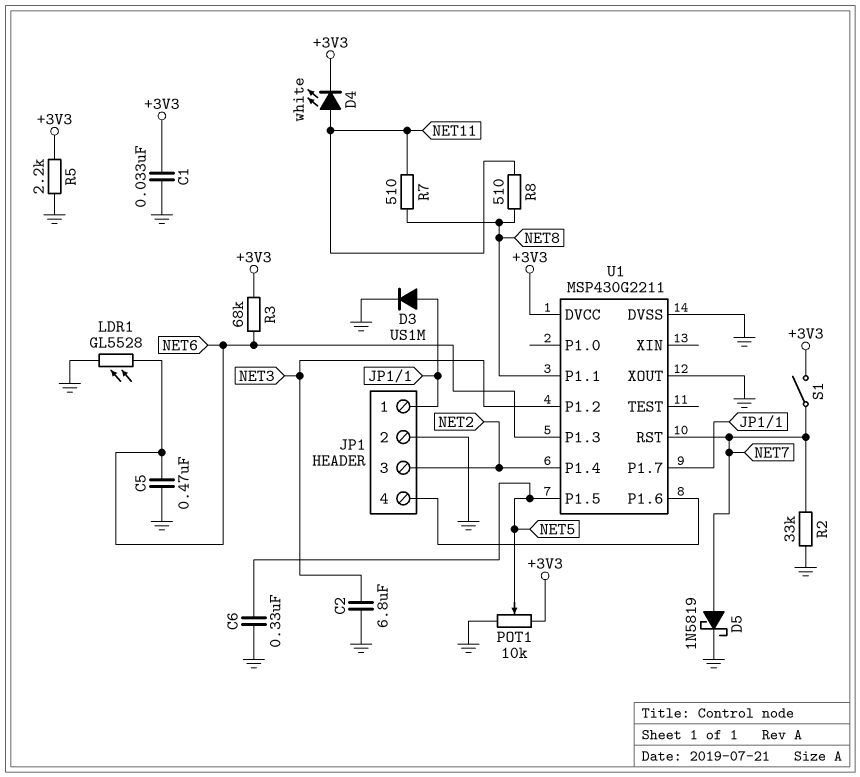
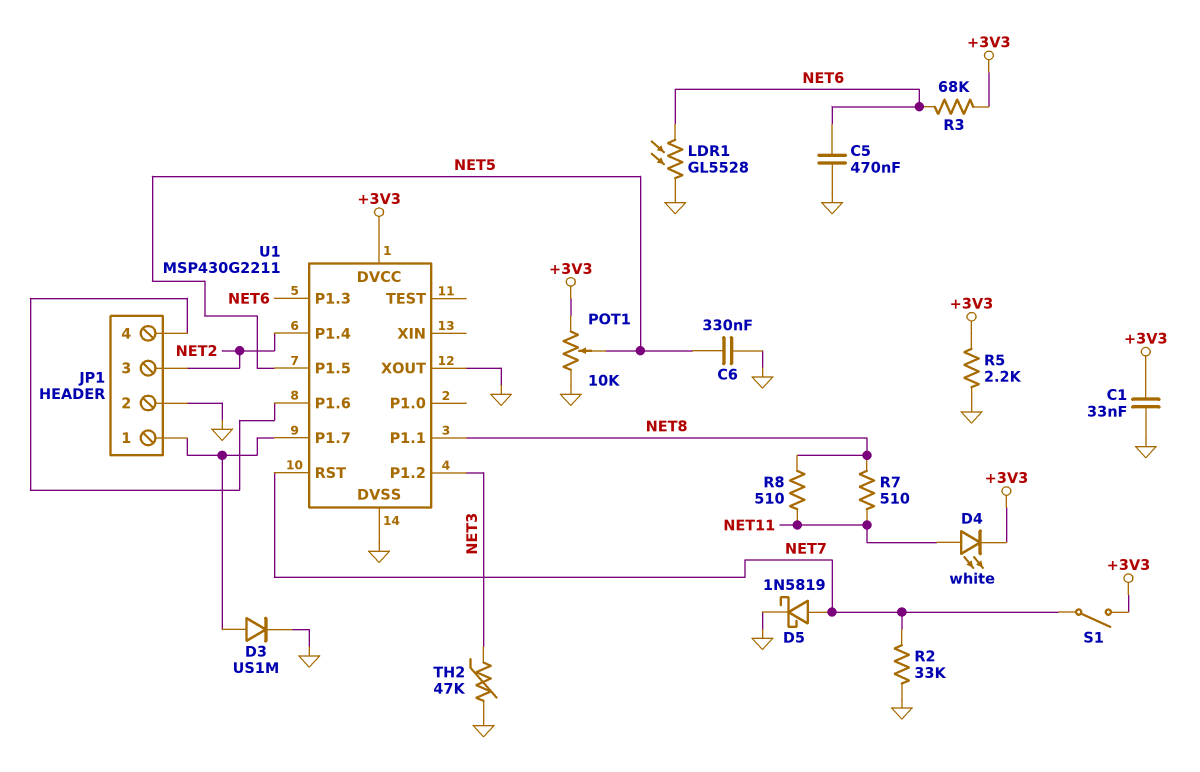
C2: 6.8uF (GND, NET3) -> none
TH2: none -> 47k (GND, NET3)

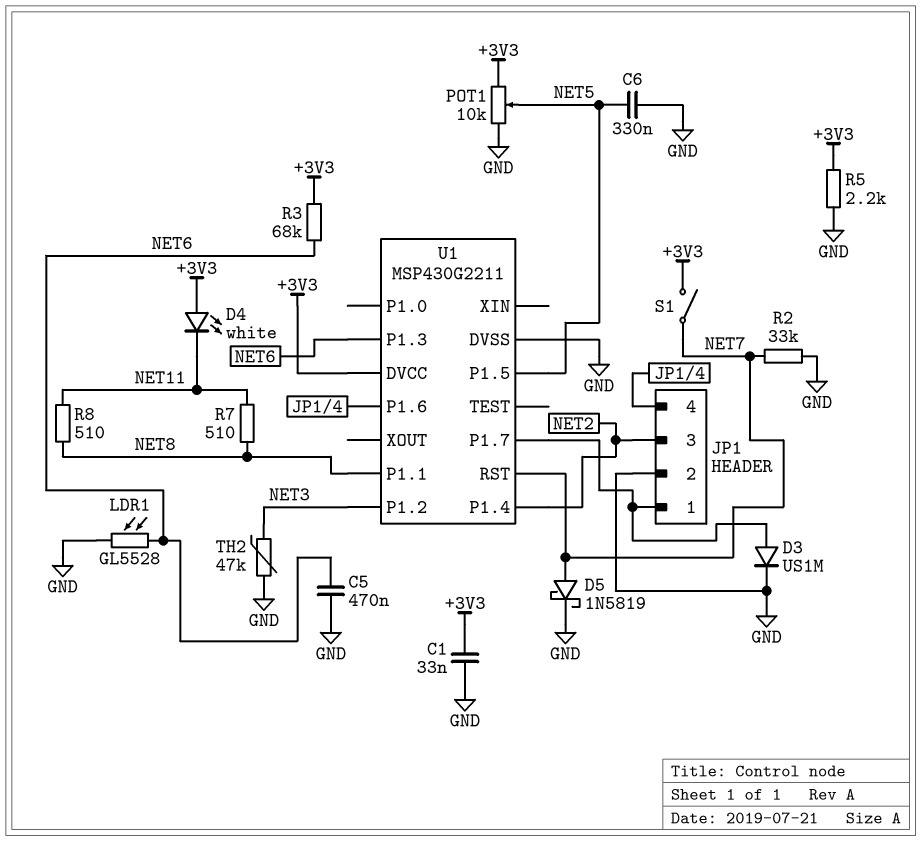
D4: LED white (A NET11, K +3V3) -> LED white (A +3V3, K NET11)
U1 pin XOUT: GND -> none

